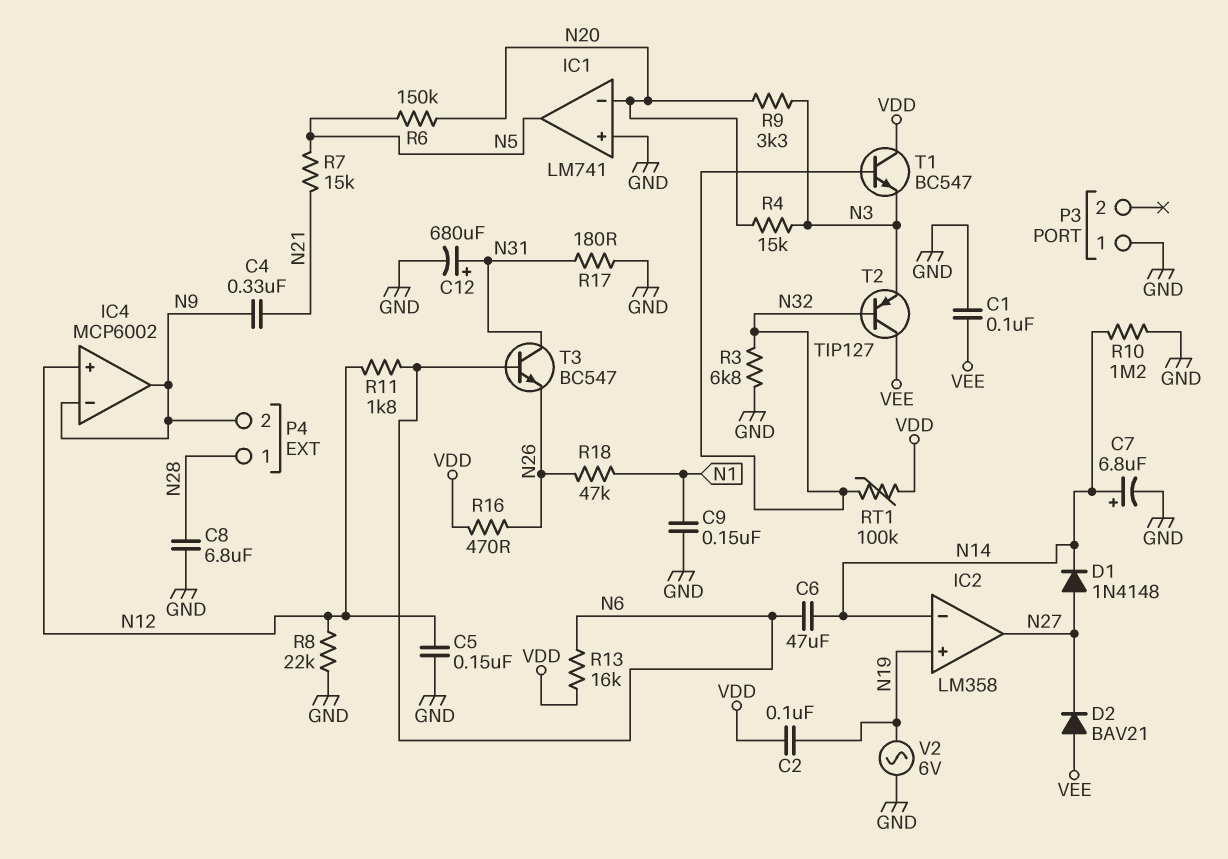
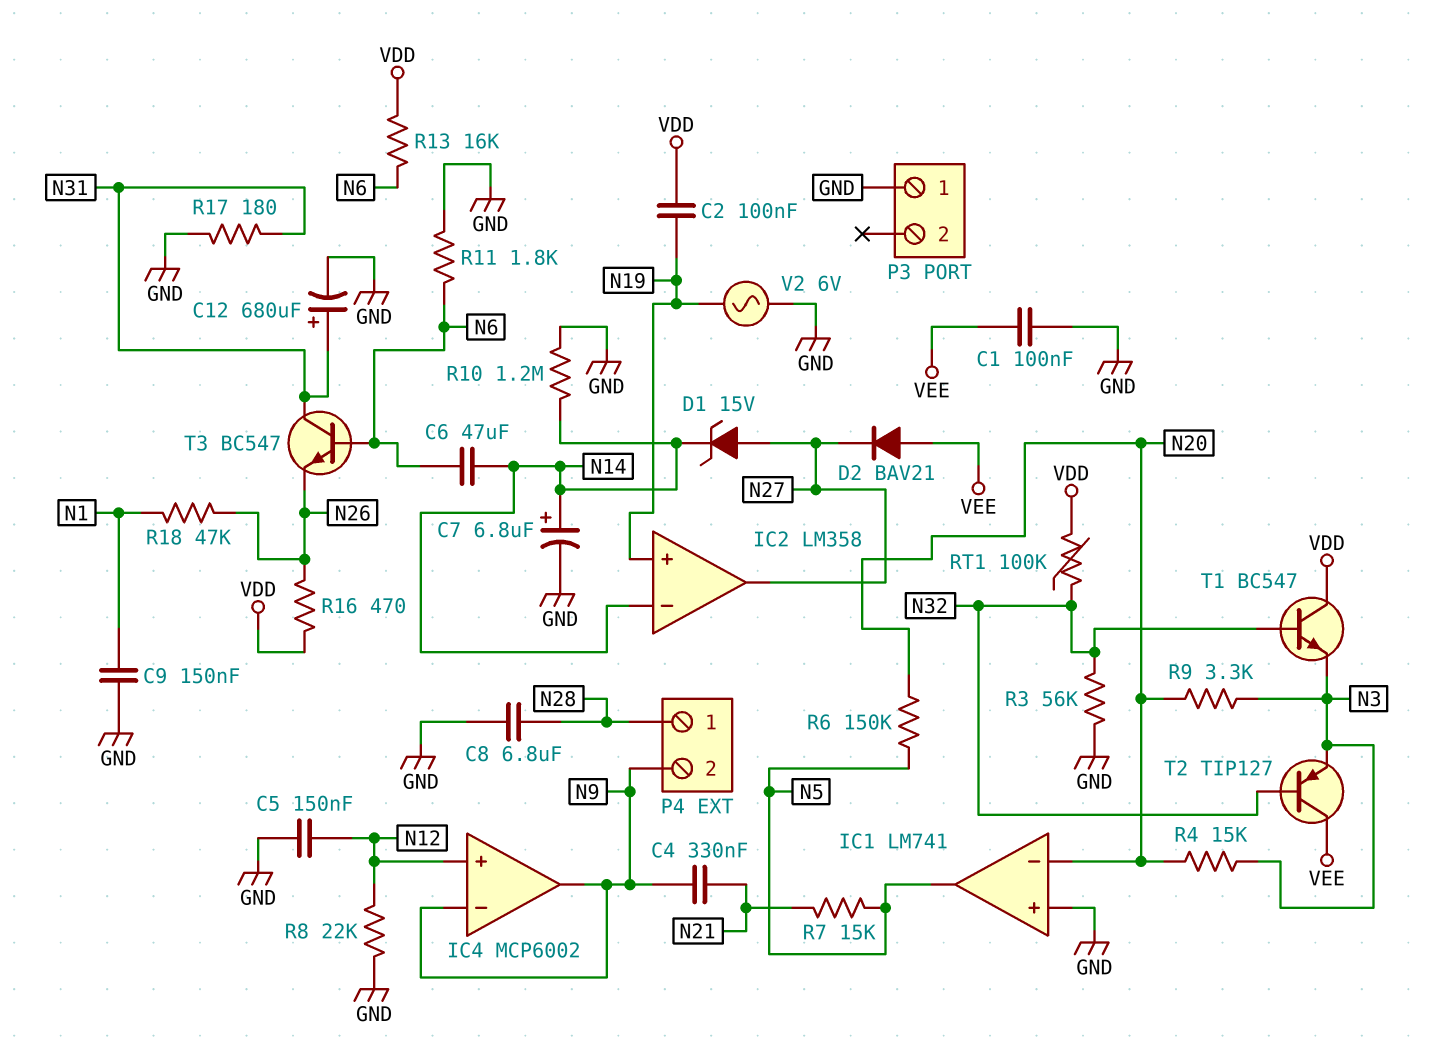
D1: diode 1N4148 (A N27, K N14) -> zener 15V (A N27, K N14)
R3: 6.8k (GND, N32) -> 56k (GND, N32)
R11: 1.8k (N6, N12) -> 1.8k (GND, N6)

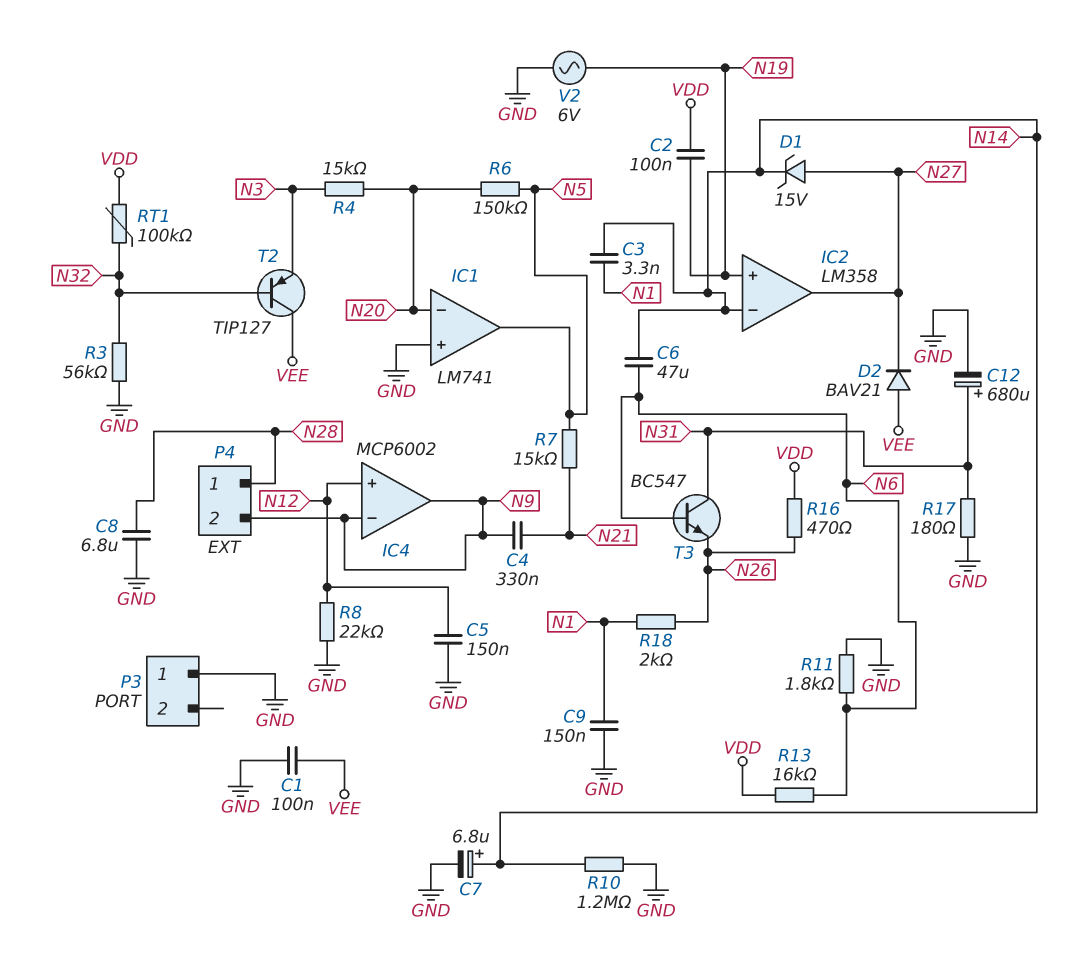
C3: none -> 3.3nF (N1, N14)
R9: 3.3k (N3, N20) -> none
R18: 47k (N1, N26) -> 2k (N1, N26)
T1: NPN BC547 (B N32, C VDD, E N3) -> none

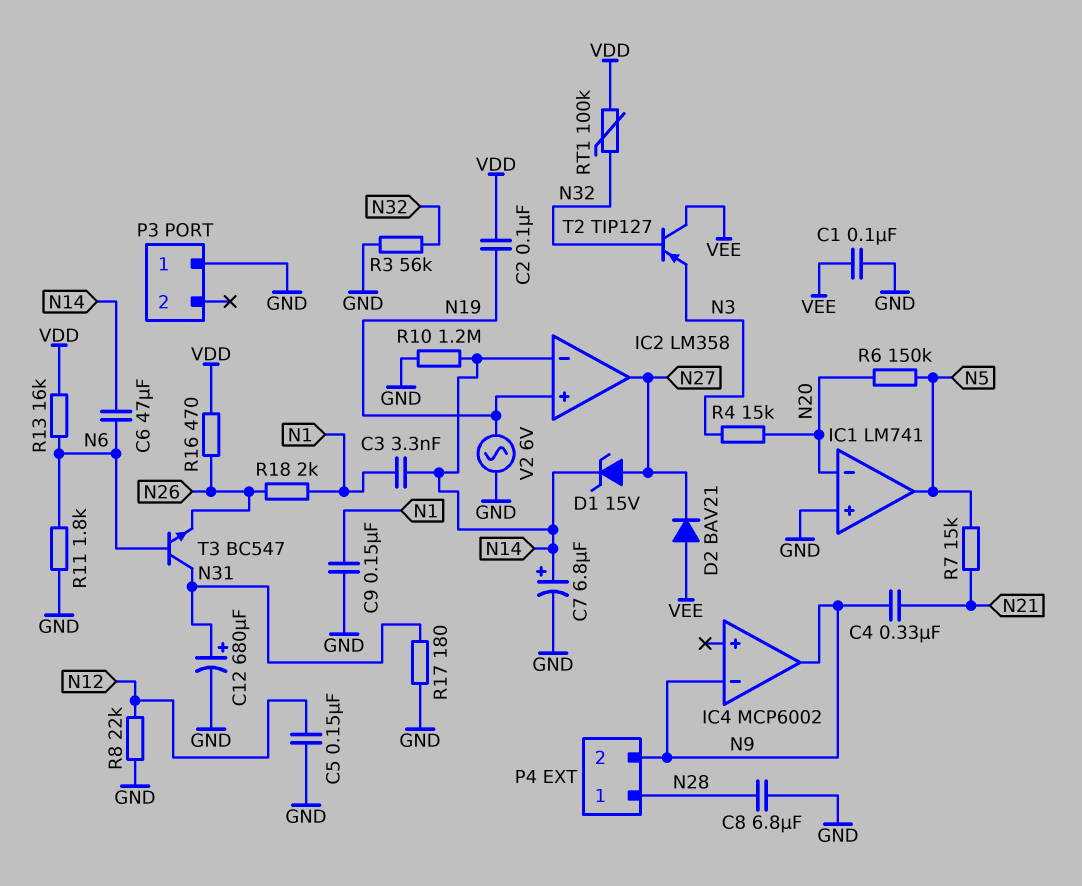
IC4 pin in+: N12 -> none

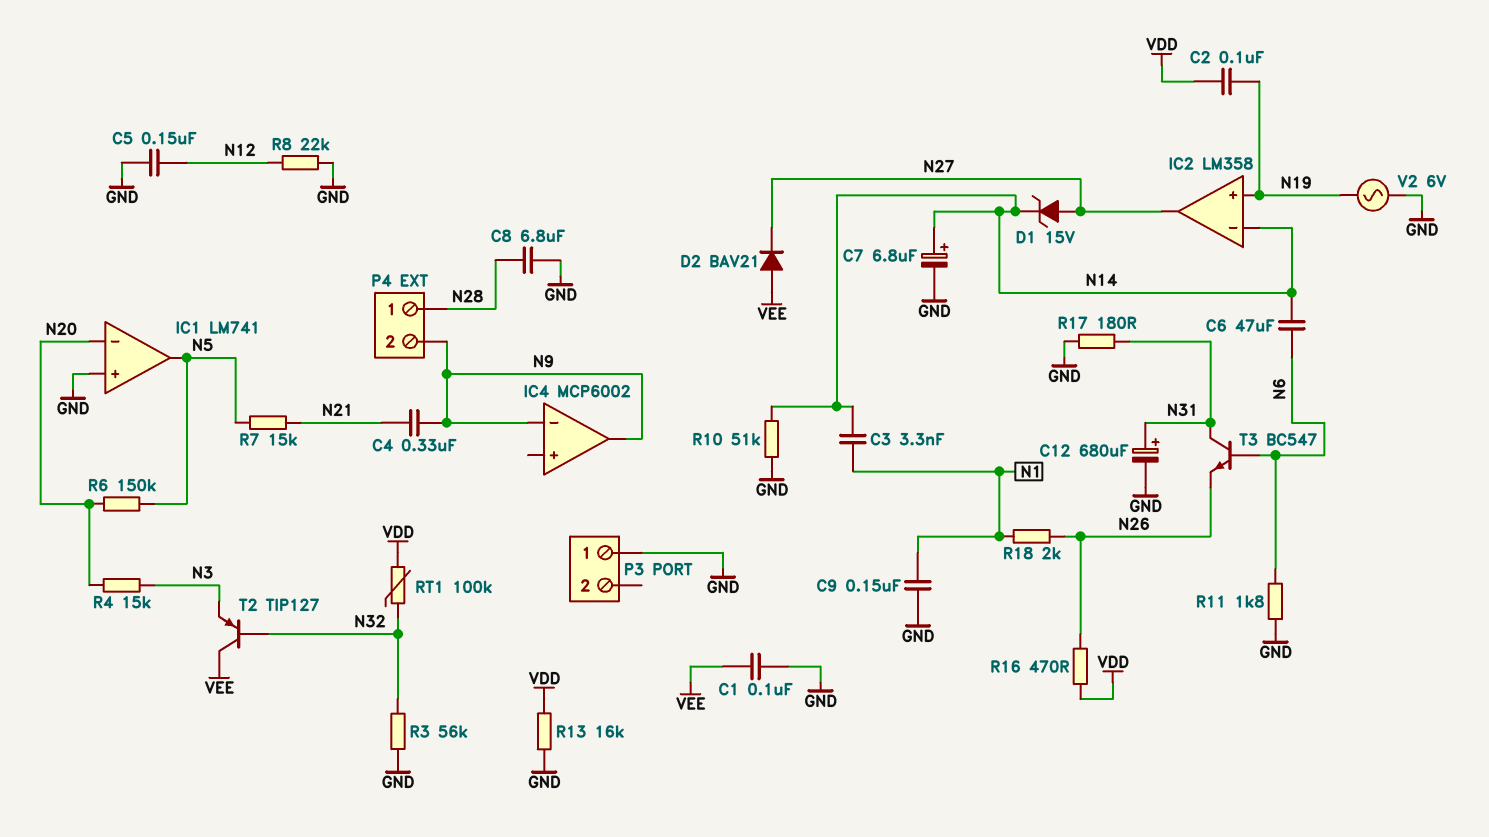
R10: 1.2M (GND, N14) -> 51k (GND, N14)
R13: 16k (N6, VDD) -> 16k (GND, VDD)

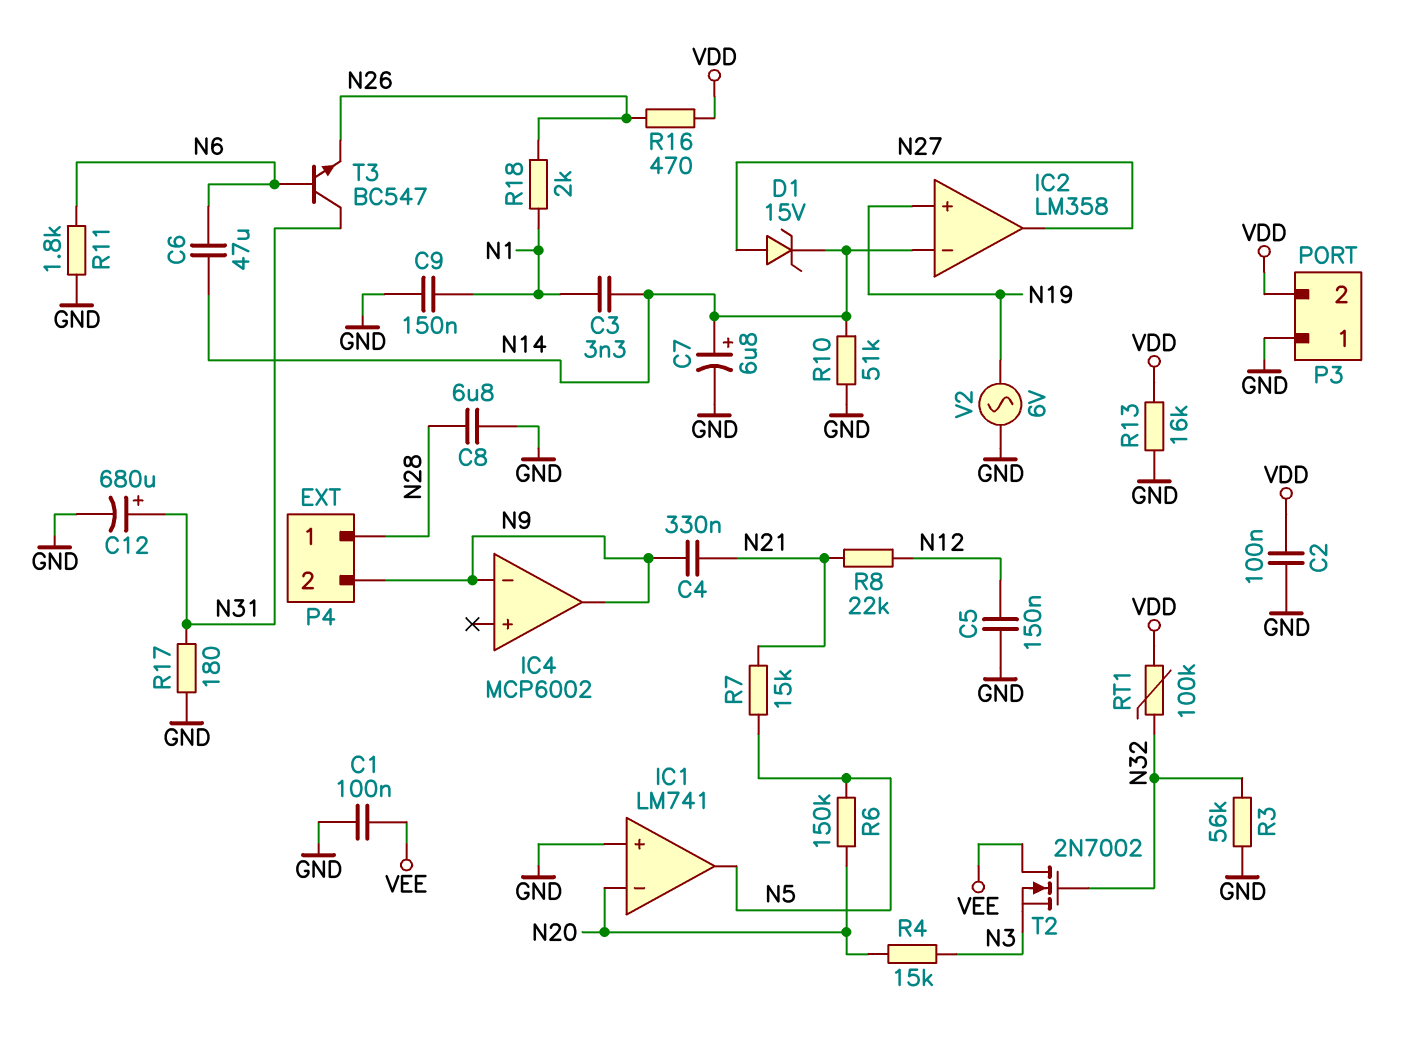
C2: 100nF (N19, VDD) -> 100nF (GND, VDD)
D2: diode BAV21 (A VEE, K N27) -> none
P3 pin 2: none -> VDD
R8: 22k (GND, N12) -> 22k (N12, N21)
T2: PNP TIP127 (B N32, C VEE, E N3) -> NMOS 2N7002 (G N32, D VEE, S N3)

